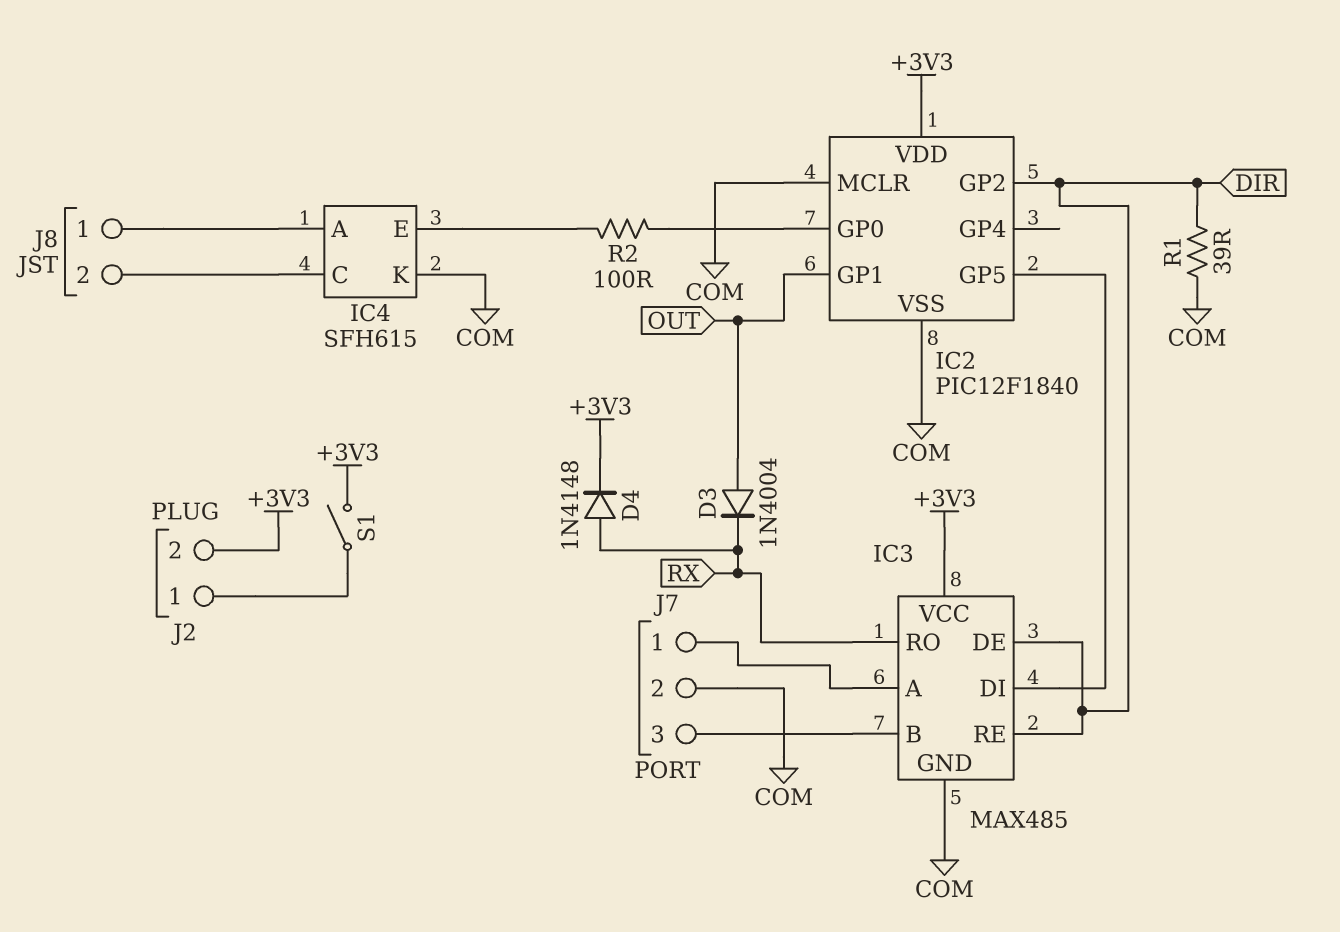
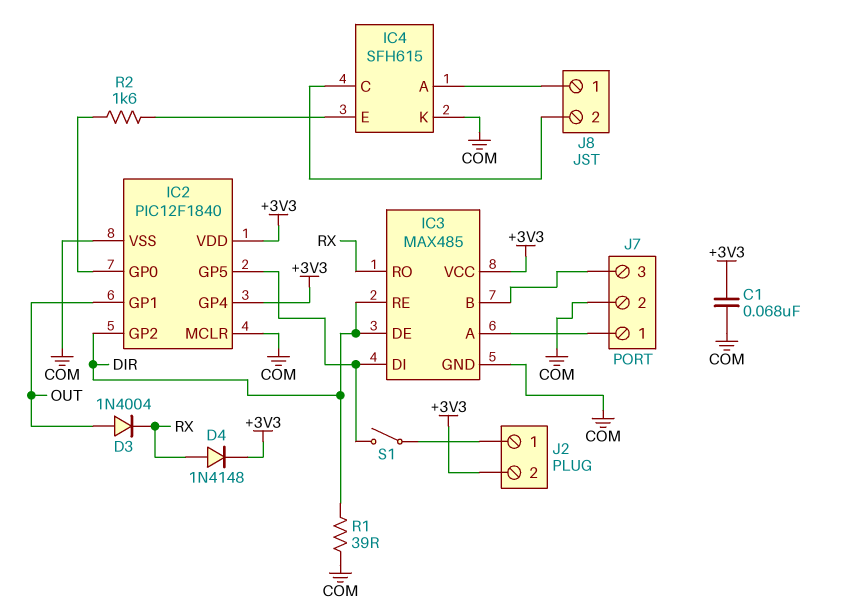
C1: none -> 68nF (+3V3, COM)
IC2 pin GP4: none -> +3V3
R2: 100 (IC2/GP0, IC4/E) -> 1.6k (IC2/GP0, IC4/E)
S1: switch (+3V3, J2/1) -> switch (IC2/GP5, J2/1)

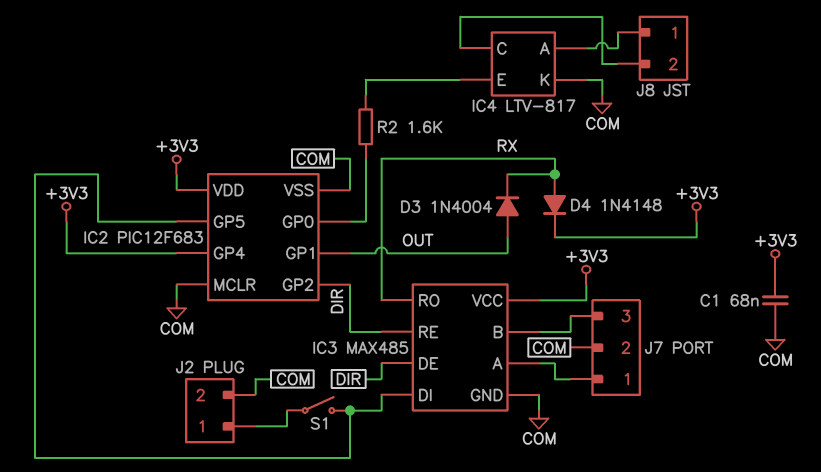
IC2: PIC12F1840 -> PIC12F683
IC4: SFH615 -> LTV-817
J2 pin 2: +3V3 -> COM
R1: 39 (COM, DIR) -> none

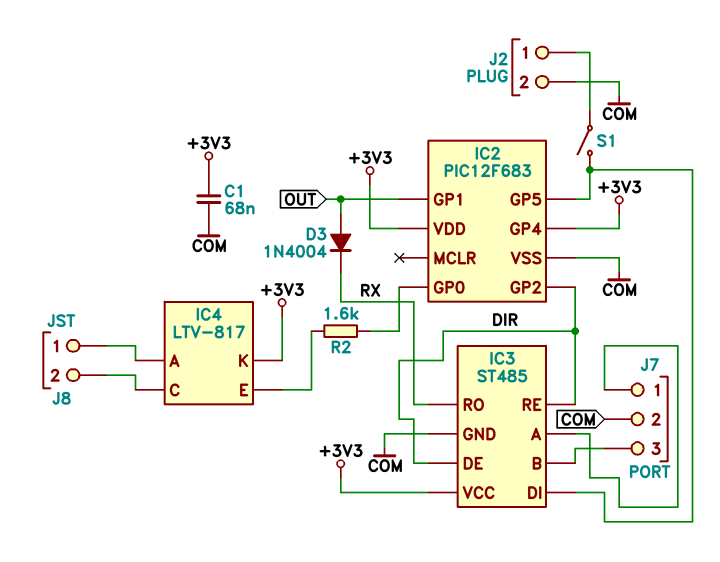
D4: diode 1N4148 (A RX, K +3V3) -> none
IC2 pin MCLR: COM -> none
IC3: MAX485 -> ST485
IC4 pin K: COM -> +3V3

